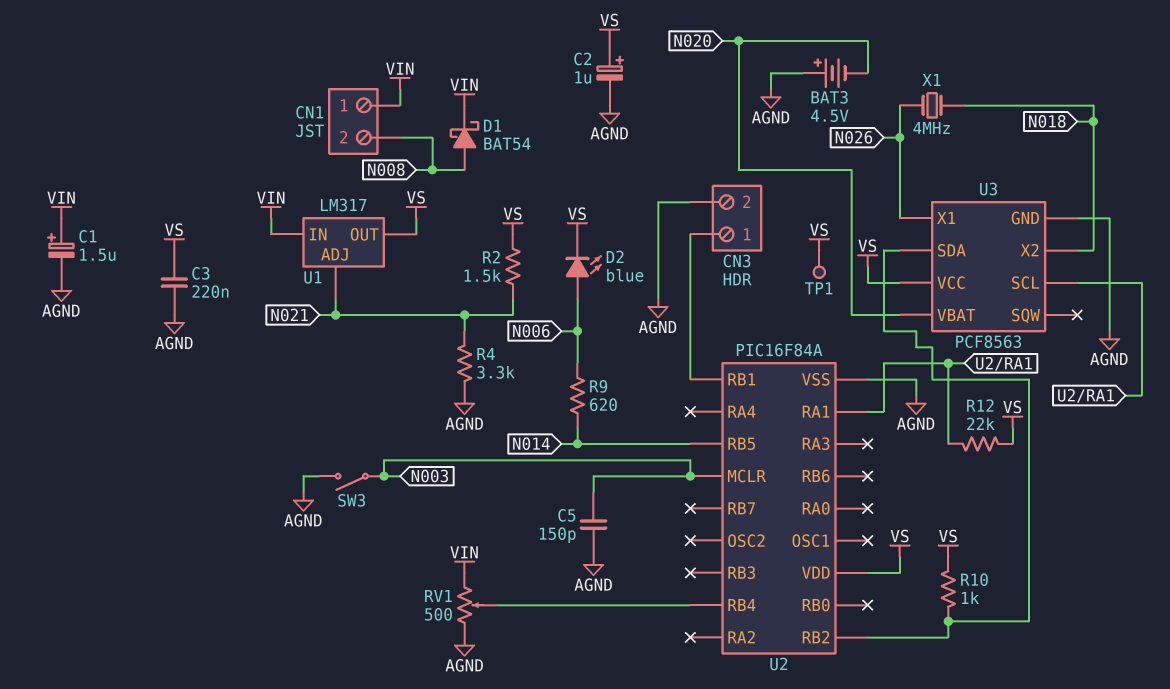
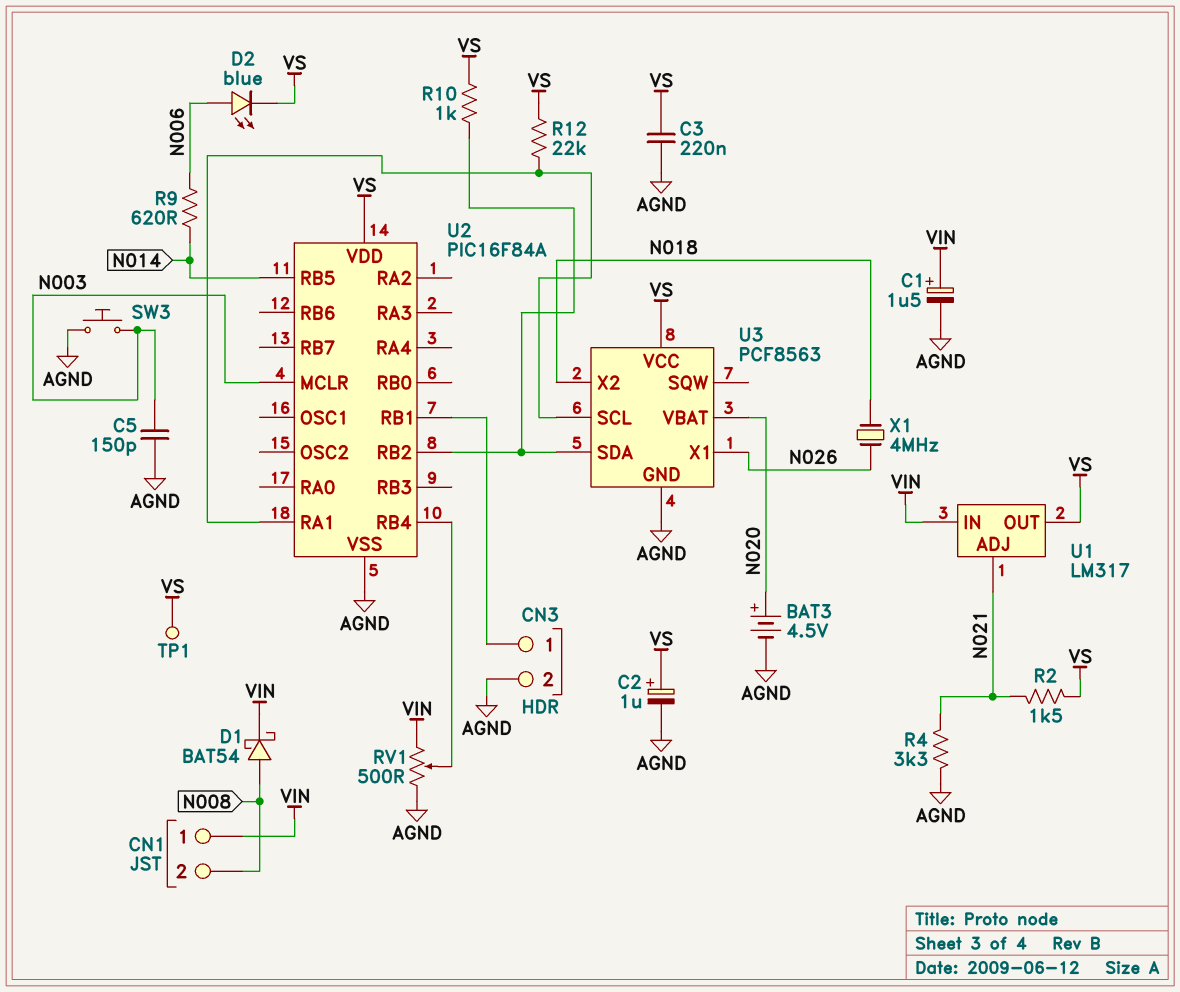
BAT3: 4.5V (plus AGND, minus N020) -> 4.5V (plus N020, minus AGND)
SW3: switch (AGND, N003) -> button (AGND, N003)

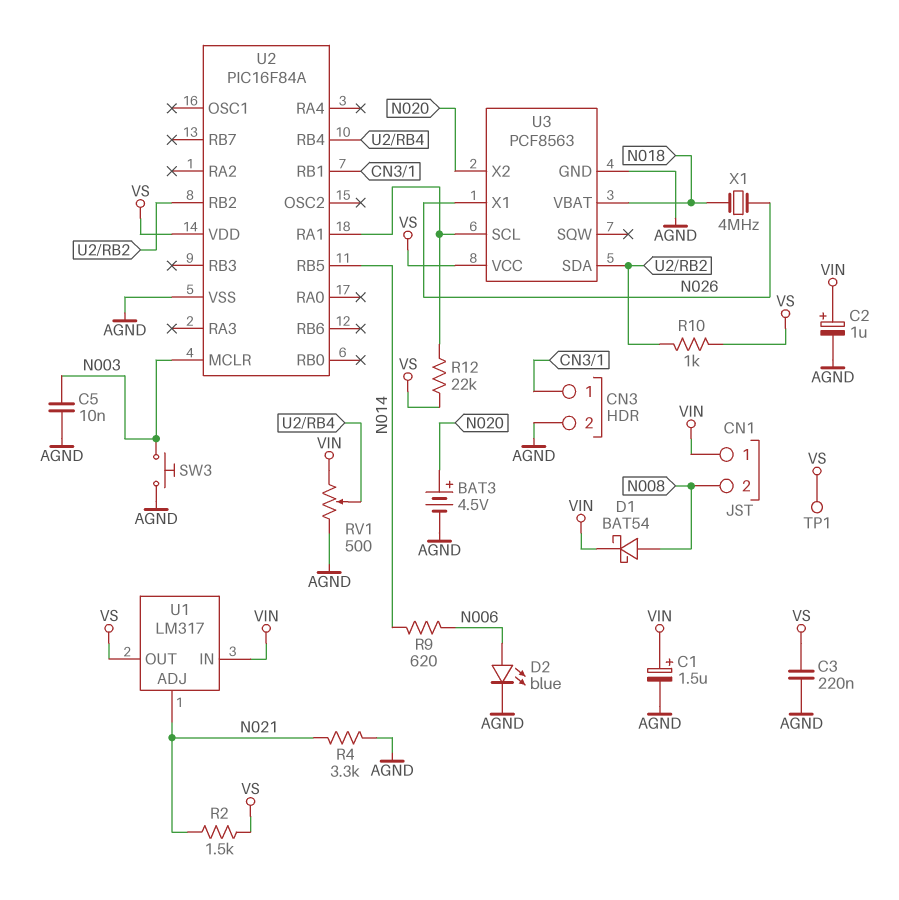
C2: 1uF (plus VS, minus AGND) -> 1uF (plus VIN, minus AGND)
C5: 150pF (AGND, N003) -> 10nF (AGND, N003)
D2: LED blue (A N006, K VS) -> LED blue (A N006, K AGND)
U3 pin VBAT: N020 -> N018
U3 pin X2: N018 -> N020

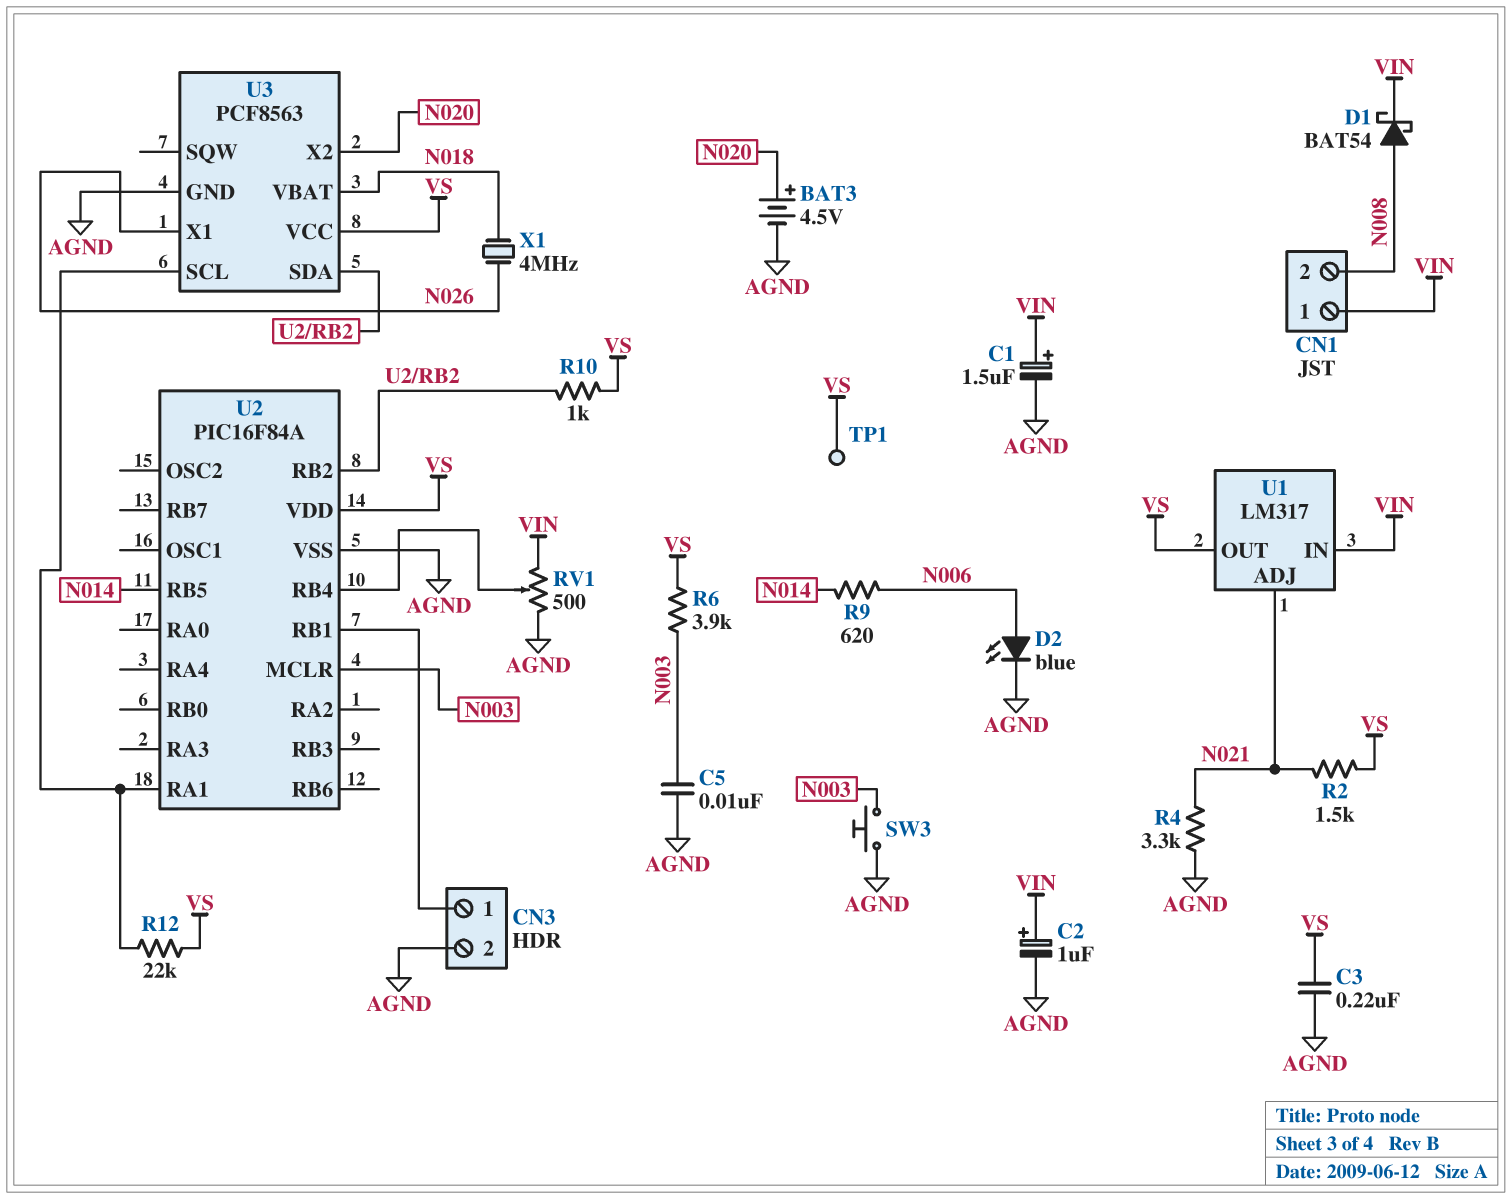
R6: none -> 3.9k (N003, VS)

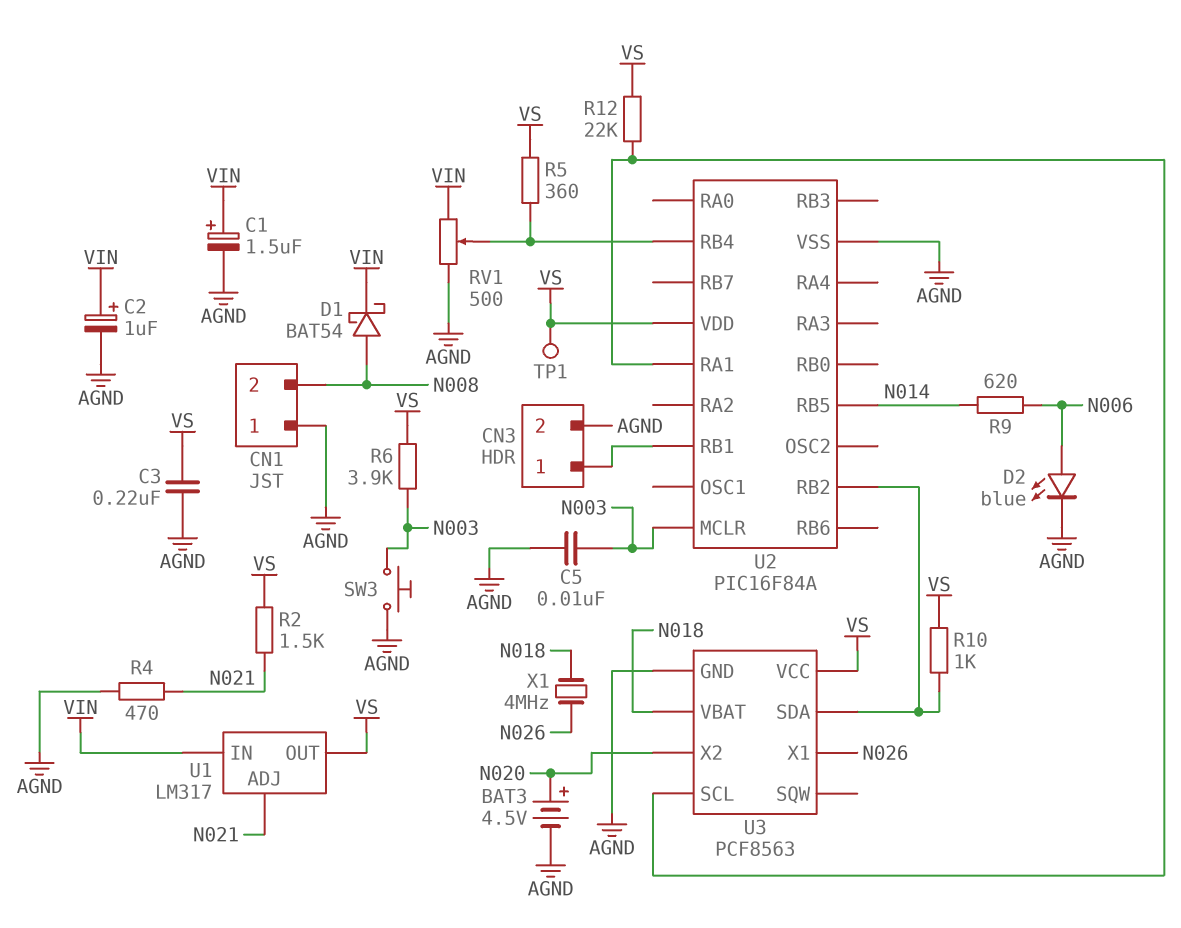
CN1 pin 1: VIN -> AGND
R4: 3.3k (AGND, N021) -> 470 (AGND, N021)
R5: none -> 360 (U2/RB4, VS)

